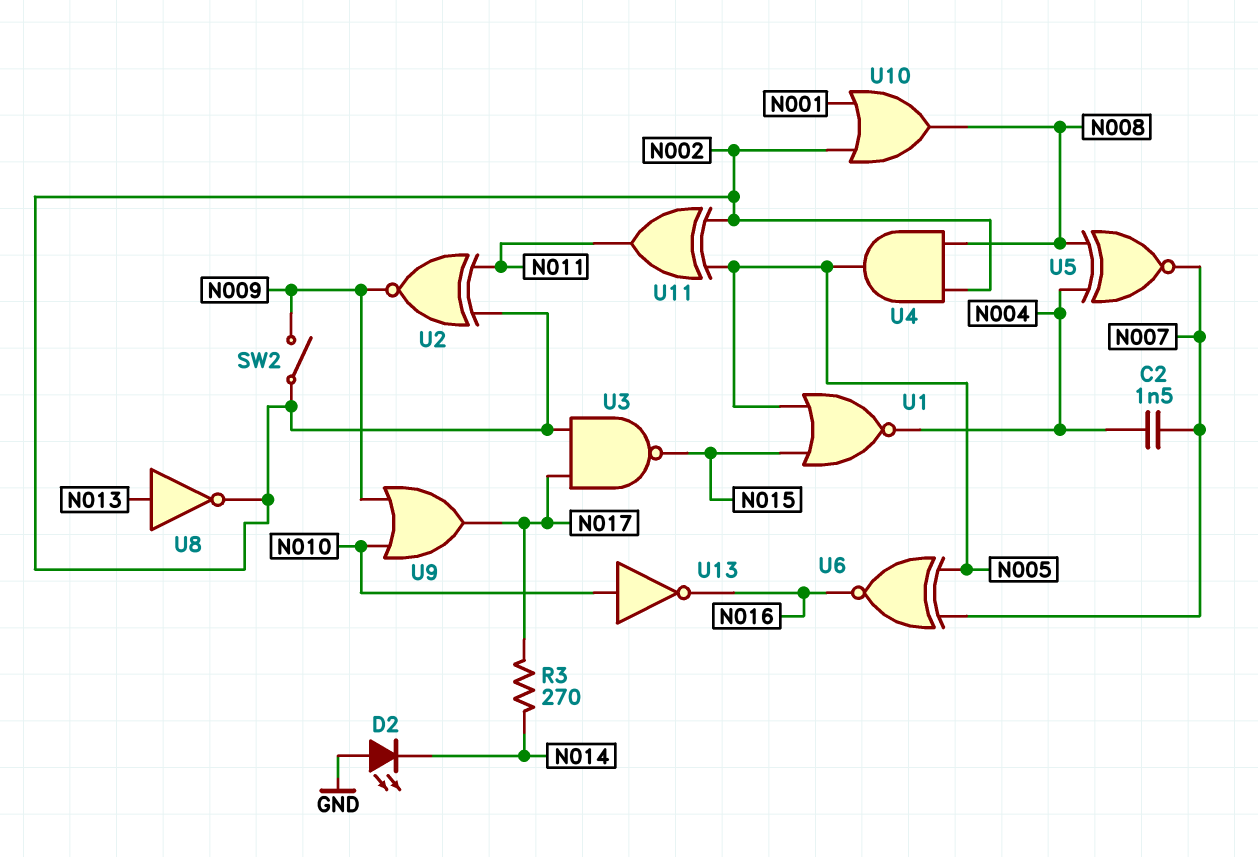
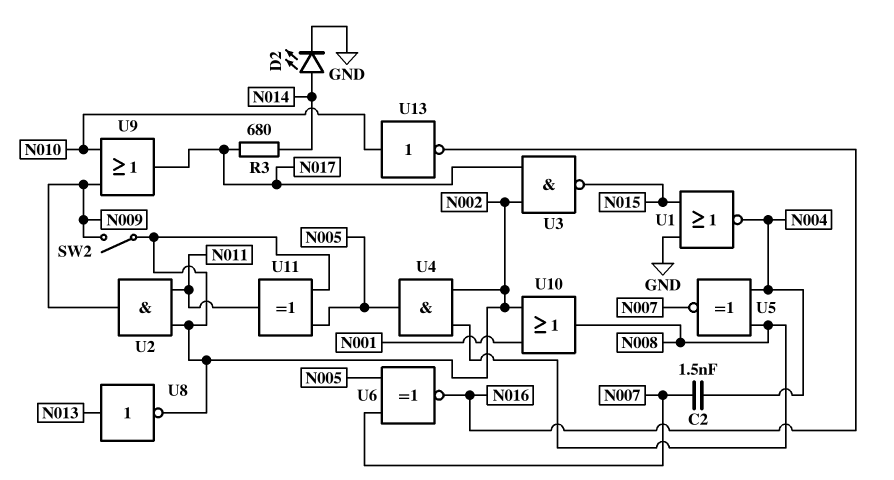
D2: LED (A GND, K N014) -> LED (A N014, K GND)
R3: 270 (N014, N017) -> 680 (N014, N017)
U1: NOR (in N005, in N015, out N004) -> NOR (in GND, in N015, out N004)
U2: XNOR (in N002, in N011, out N009) -> AND (in N002, in N011, out N009)

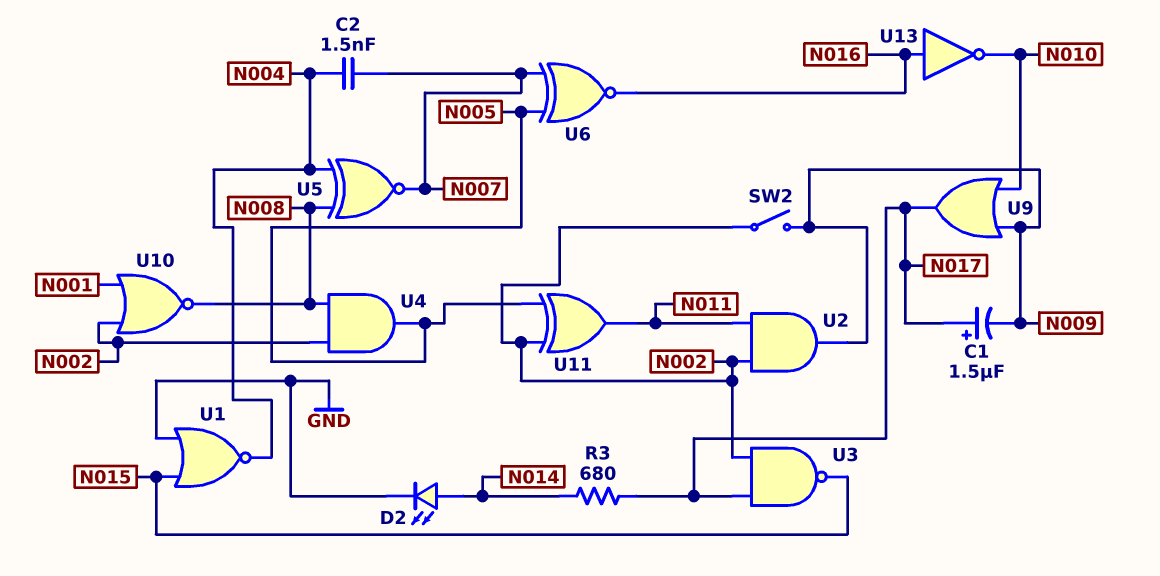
C1: none -> 1.5uF (plus N017, minus N009)
U8: NOT (in N013, out N002) -> none
U10: OR (in N001, in N002, out N008) -> NOR (in N001, in N002, out N008)
U13: NOT (in N010, out N016) -> NOT (in N016, out N010)

